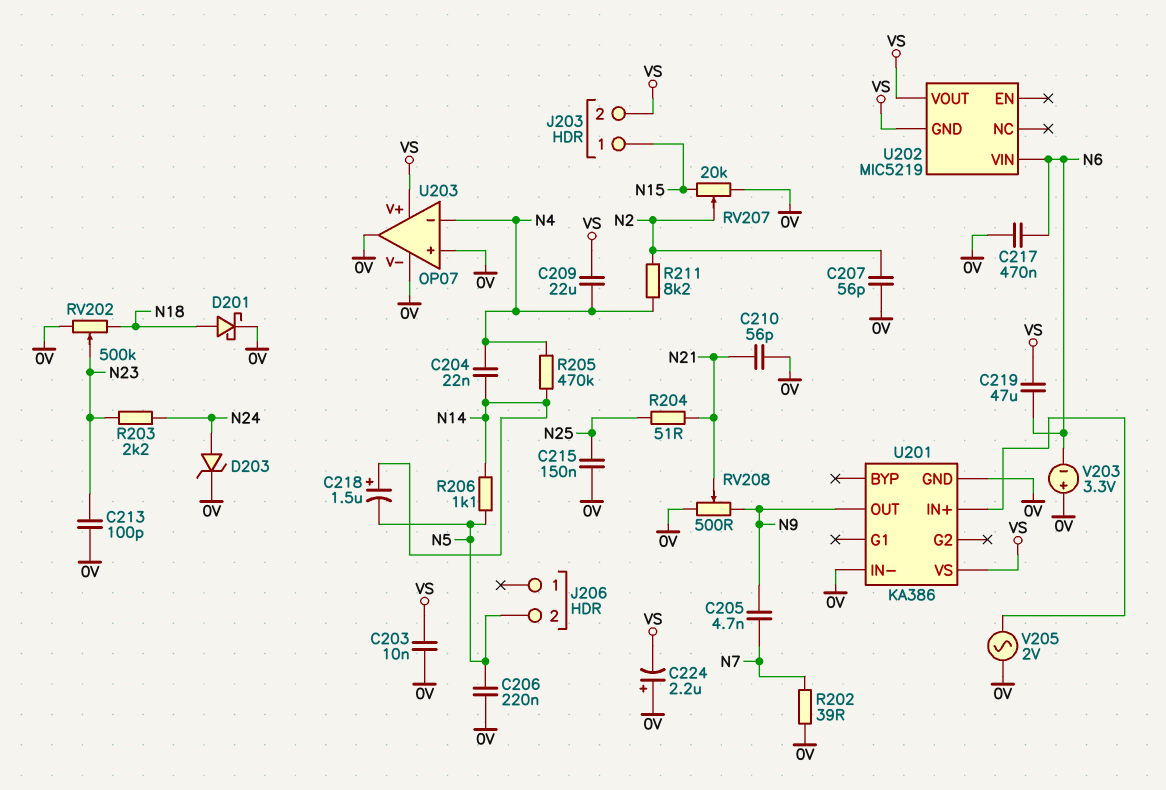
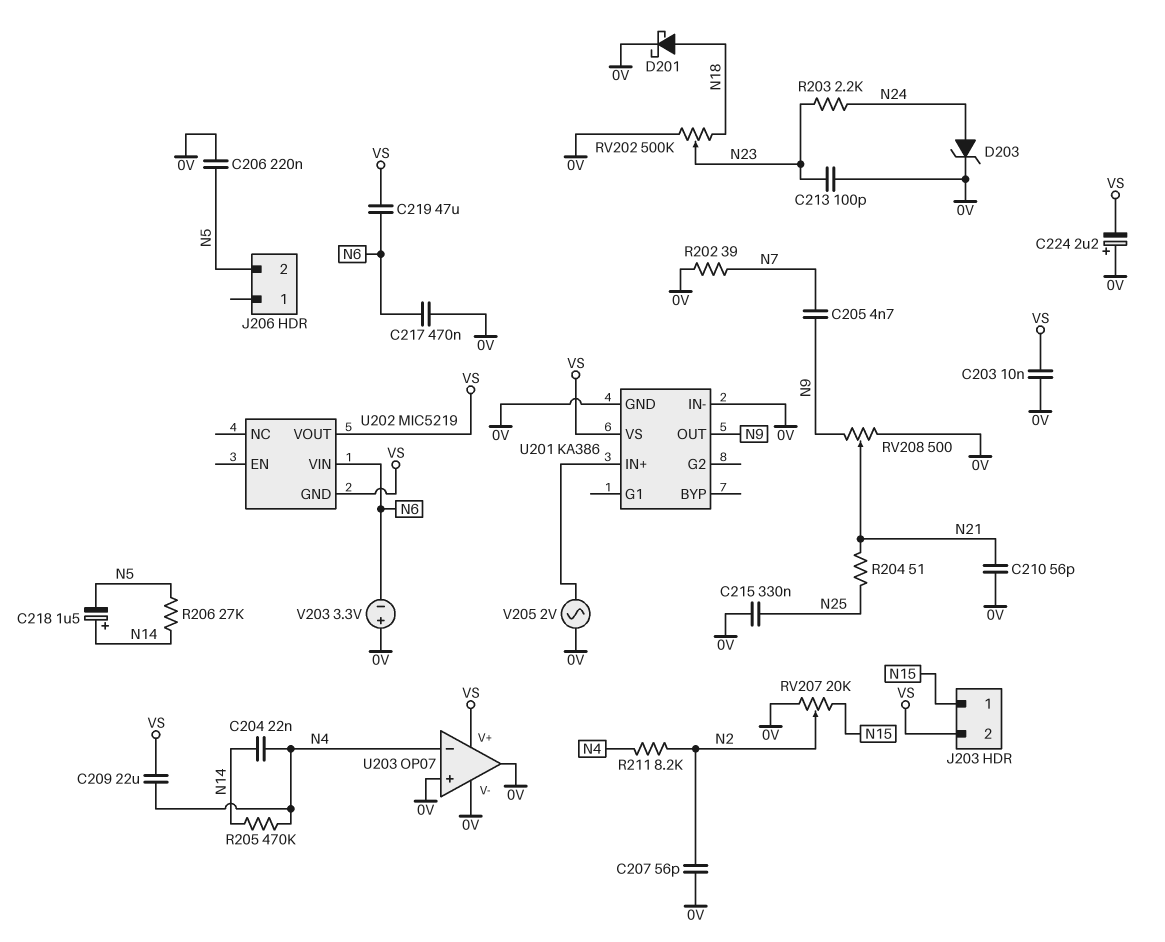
C215: 150nF (0V, N25) -> 330nF (0V, N25)
R206: 1.1k (N5, N14) -> 27k (N5, N14)

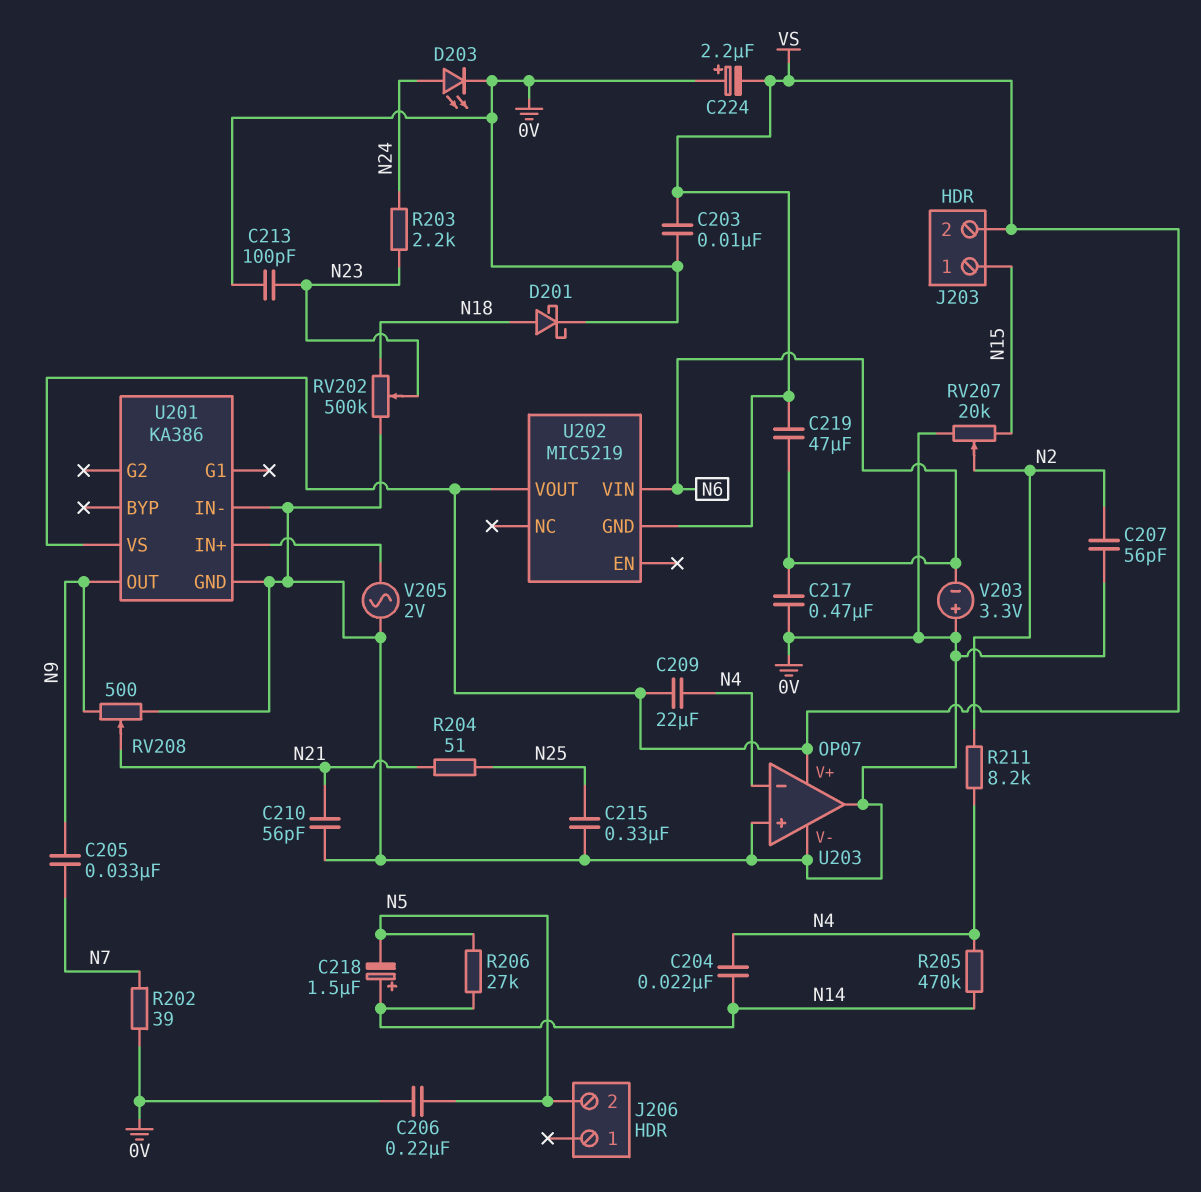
C205: 4.7nF (N7, N9) -> 33nF (N7, N9)
D203: zener (A N24, K 0V) -> LED (A N24, K 0V)

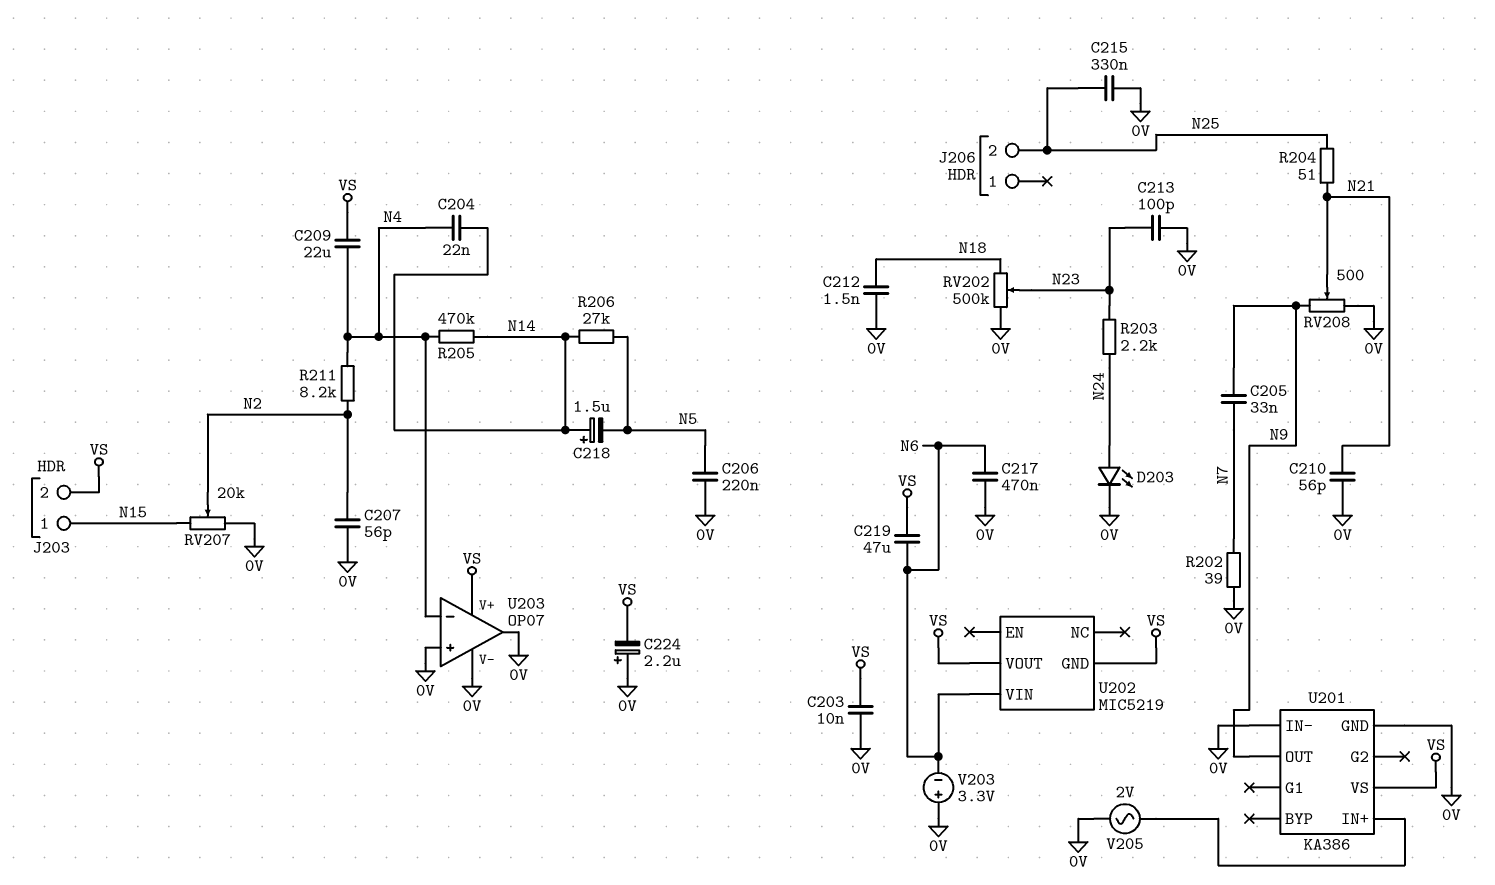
C212: none -> 1.5nF (0V, N18)
D201: schottky (A N18, K 0V) -> none
J206 pin 2: N5 -> N25

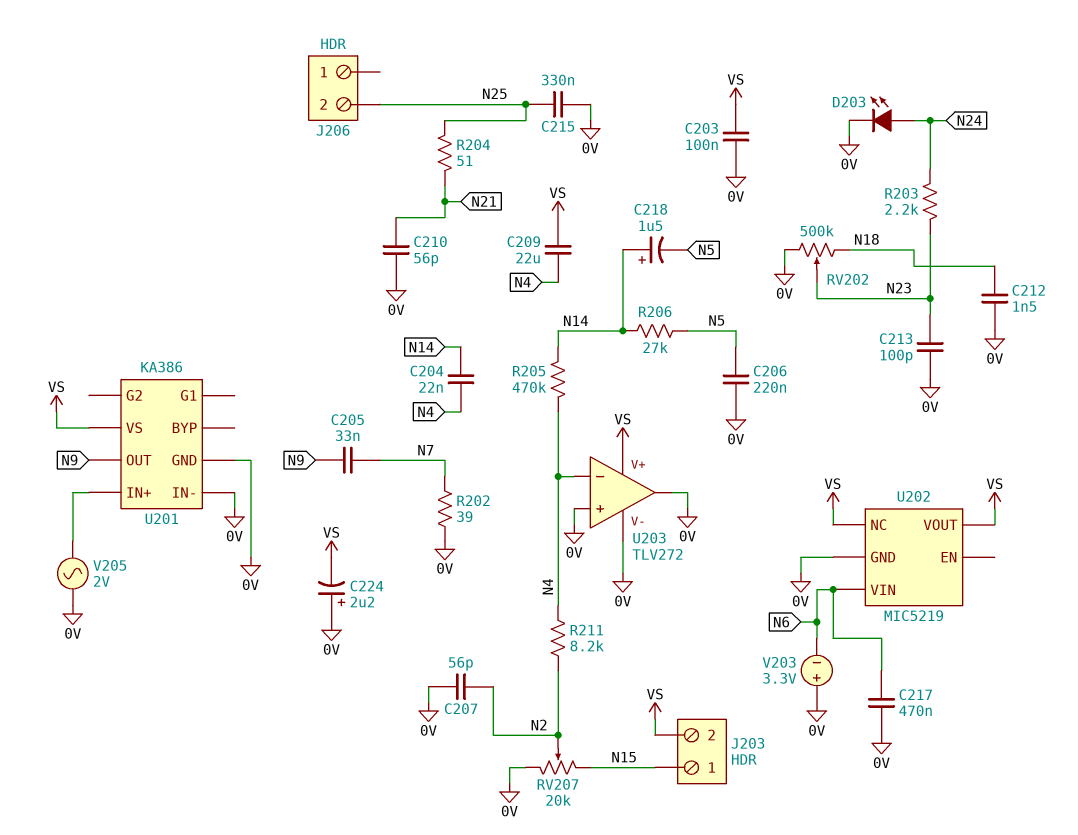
C203: 10nF (0V, VS) -> 100nF (0V, VS)
C219: 47uF (N6, VS) -> none
RV208: 500 (0V, N9, wiper N21) -> none
U202 pin GND: VS -> 0V
U202 pin NC: none -> VS
U203: OP07 -> TLV272

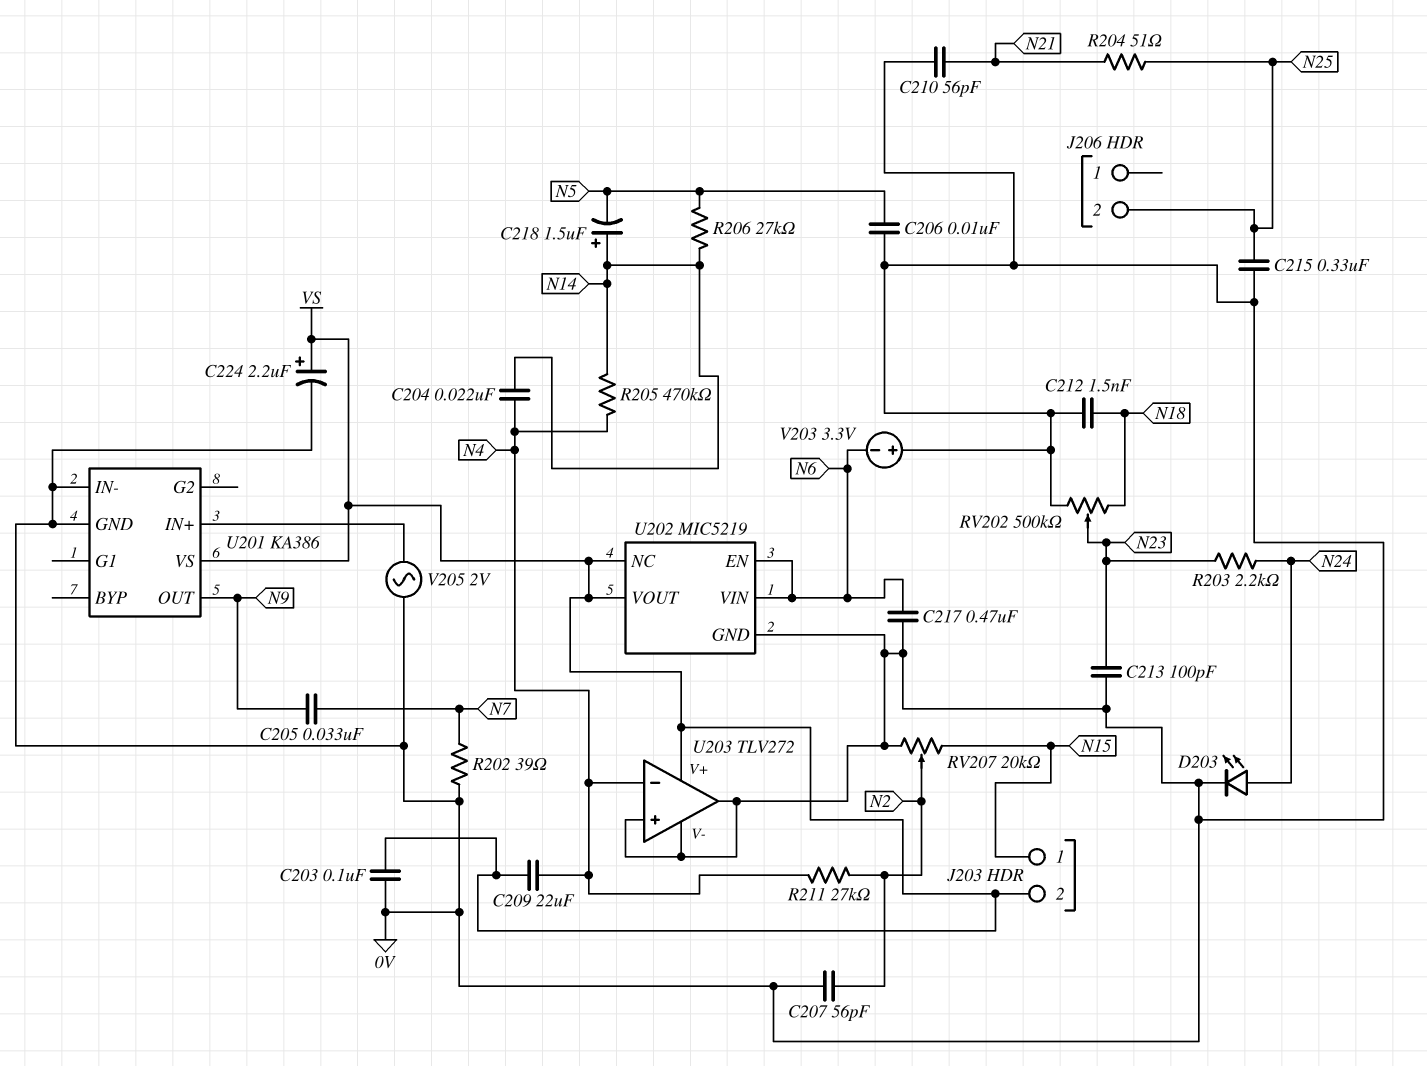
C206: 220nF (0V, N5) -> 10nF (0V, N5)
C224: 2.2uF (plus 0V, minus VS) -> 2.2uF (plus VS, minus 0V)
R211: 8.2k (N2, N4) -> 27k (N2, N4)
U202 pin EN: none -> N6

